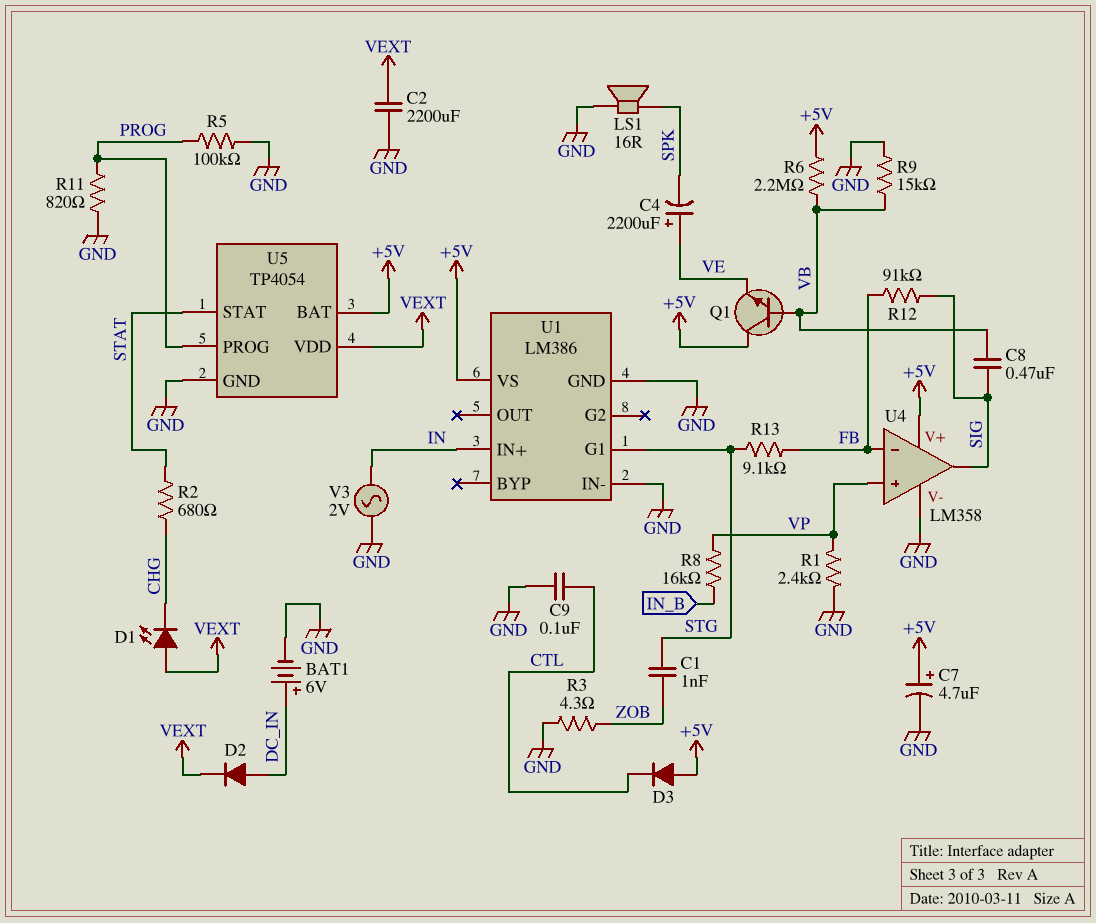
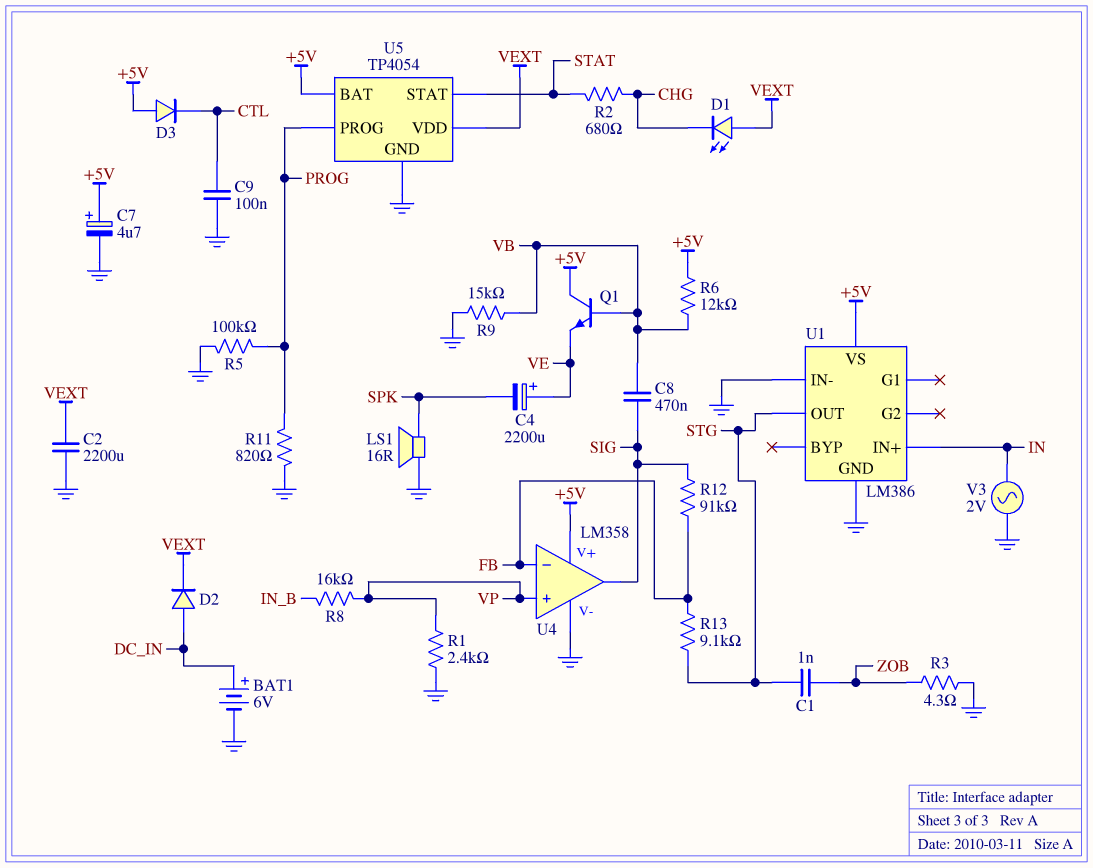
R6: 2.2M (+5V, VB) -> 12k (+5V, VB)
U1 pin G1: STG -> none
U1 pin OUT: none -> STG

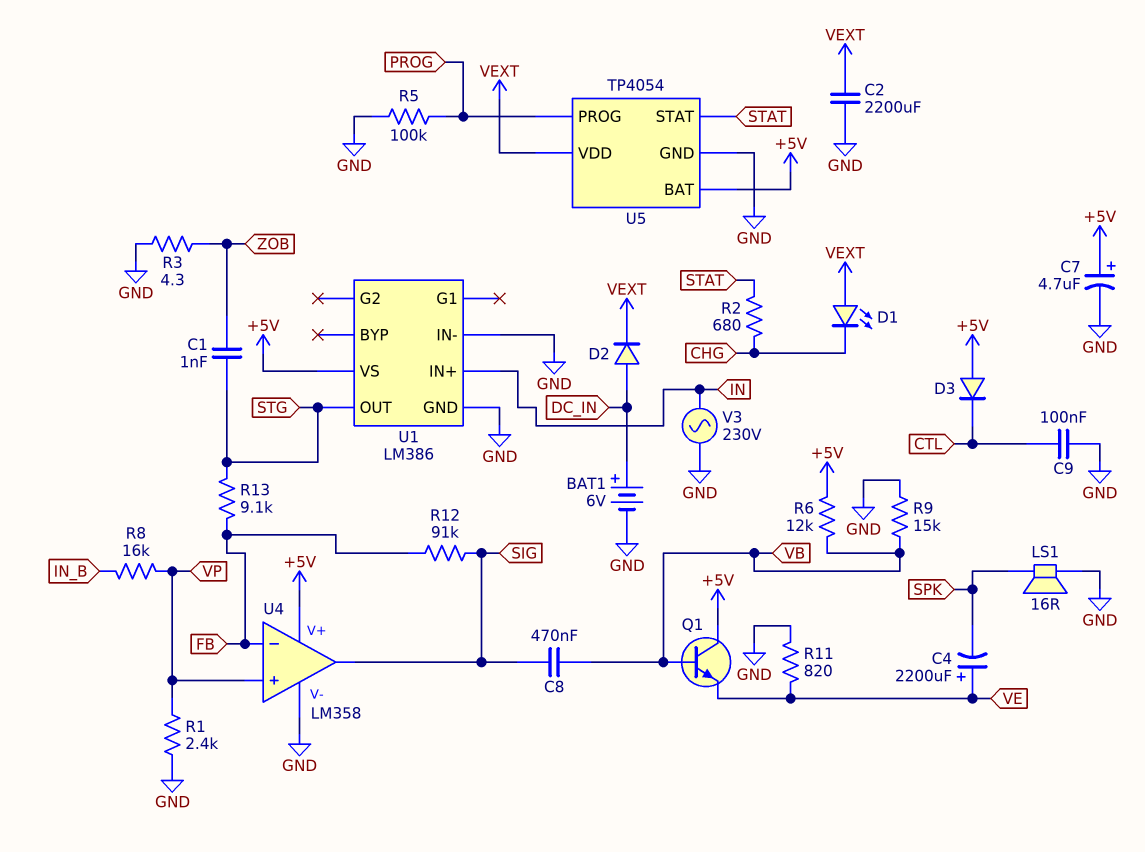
R11: 820 (GND, PROG) -> 820 (GND, VE)
V3: AC 2V (GND, IN) -> AC 230V (GND, IN)

